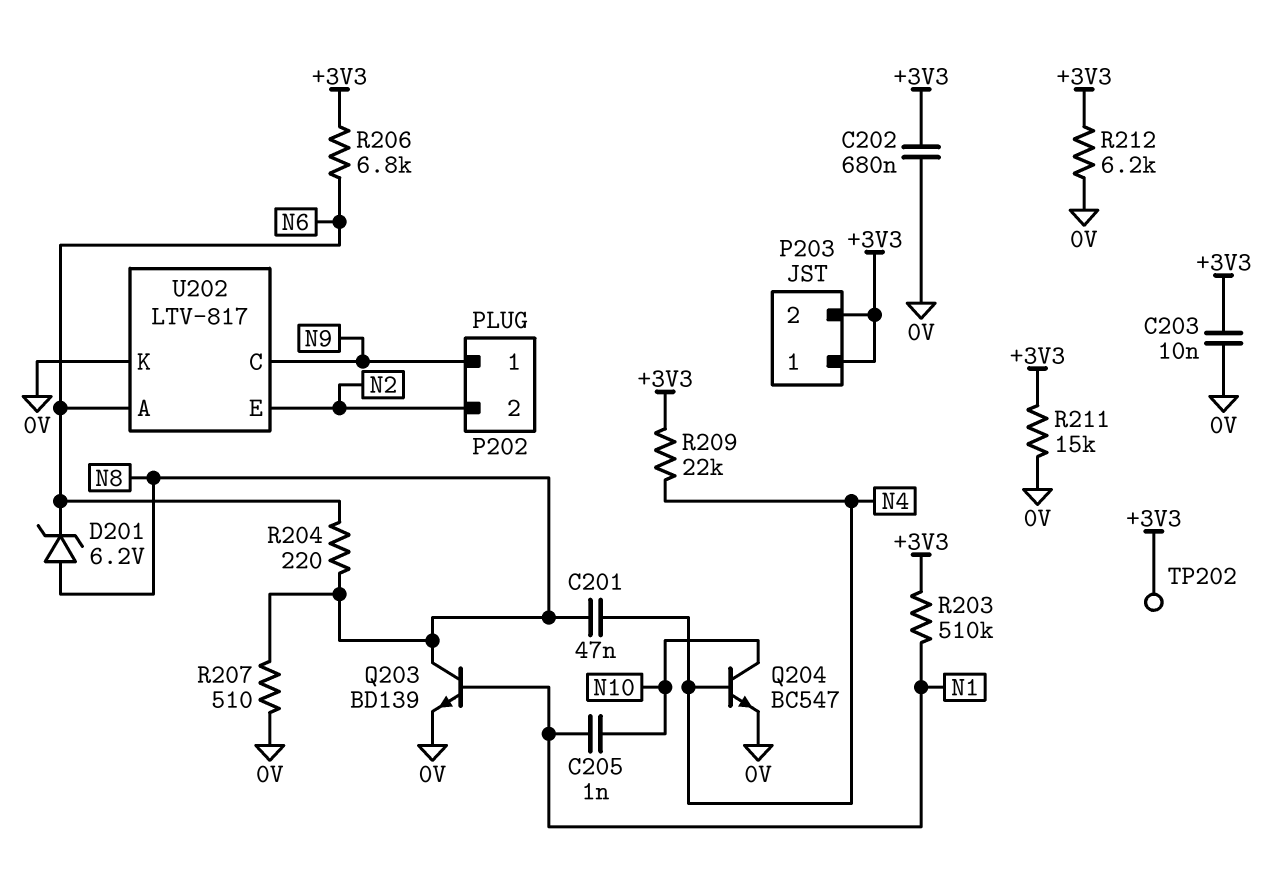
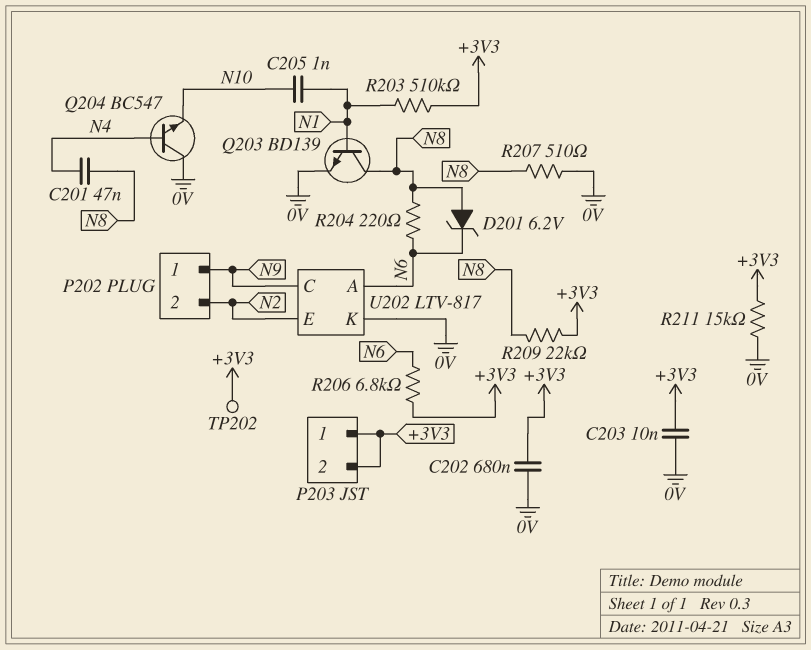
Q204: NPN BC547 (B N4, C N10, E 0V) -> NPN BC547 (B N4, C 0V, E N10)
R209: 22k (+3V3, N4) -> 22k (+3V3, N8)
R212: 6.2k (+3V3, 0V) -> none

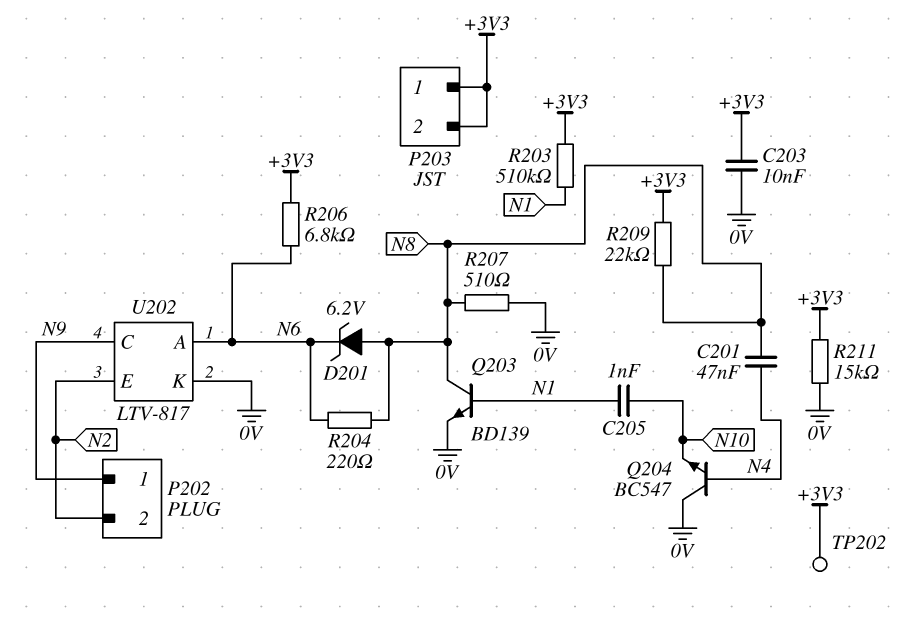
C202: 680nF (+3V3, 0V) -> none

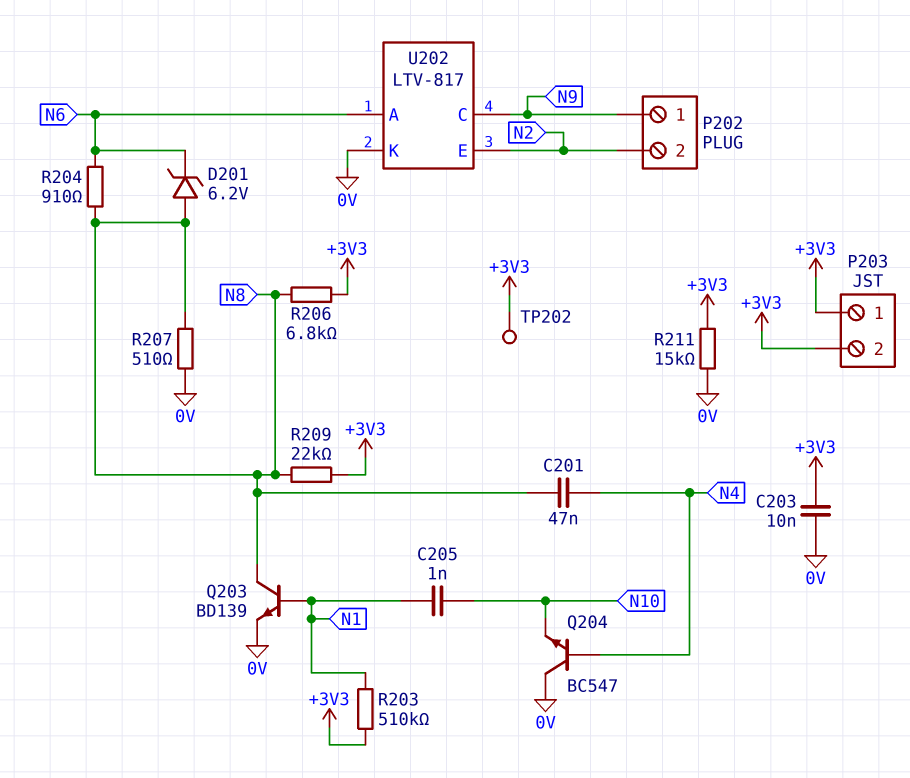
R204: 220 (N6, N8) -> 910 (N6, N8)
R206: 6.8k (+3V3, N6) -> 6.8k (+3V3, N8)

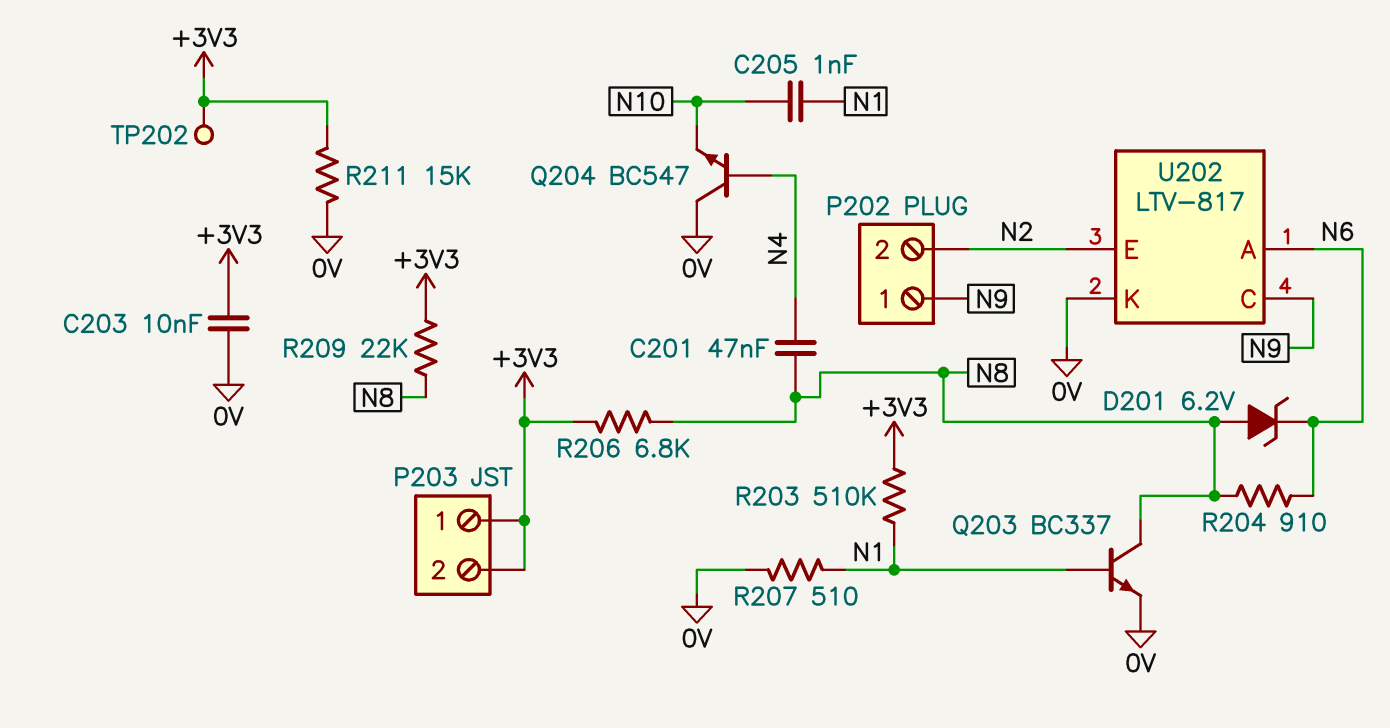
Q203: NPN BD139 (B N1, C N8, E 0V) -> NPN BC337 (B N1, C N8, E 0V)
R207: 510 (0V, N8) -> 510 (0V, N1)

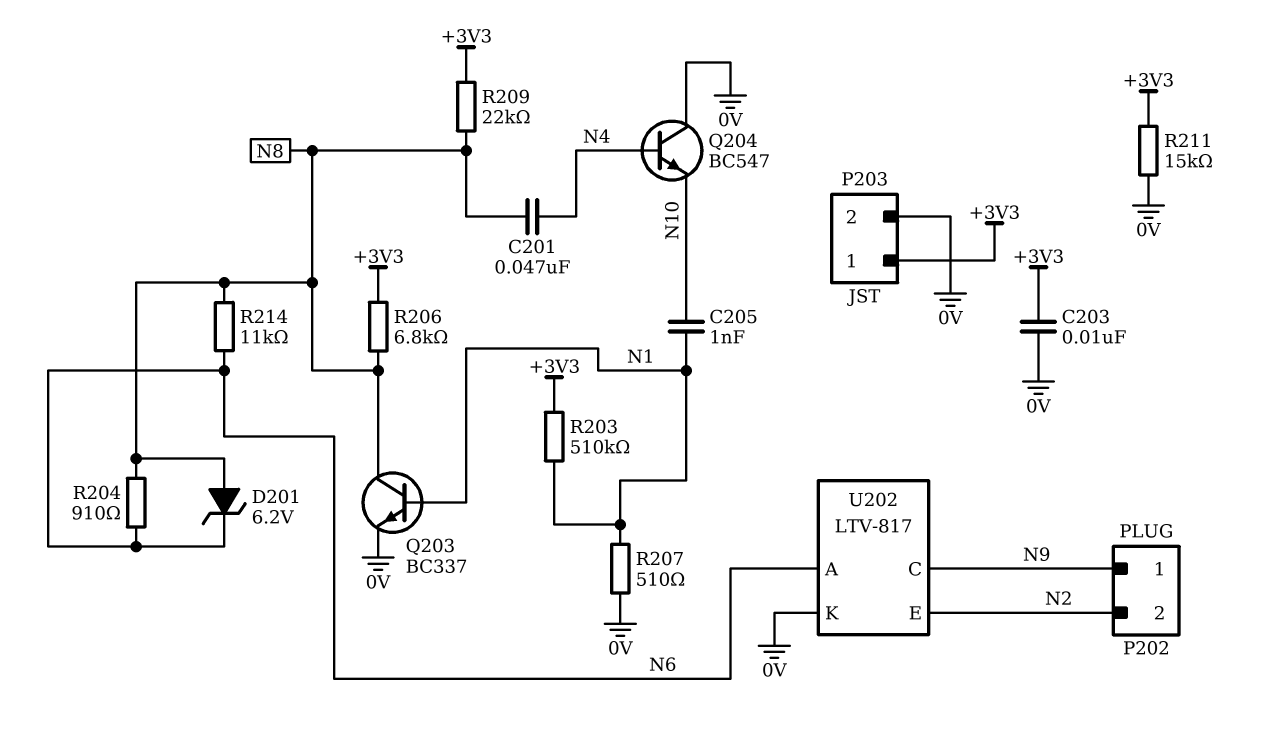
P203 pin 2: +3V3 -> 0V
R214: none -> 11k (N6, N8)
TP202: test point (+3V3) -> none

